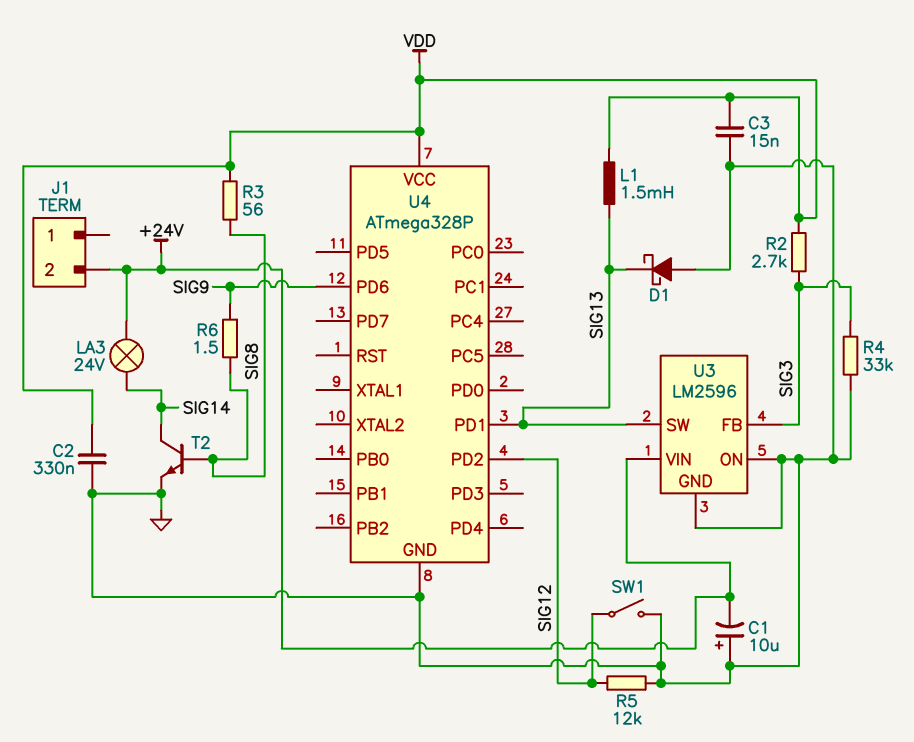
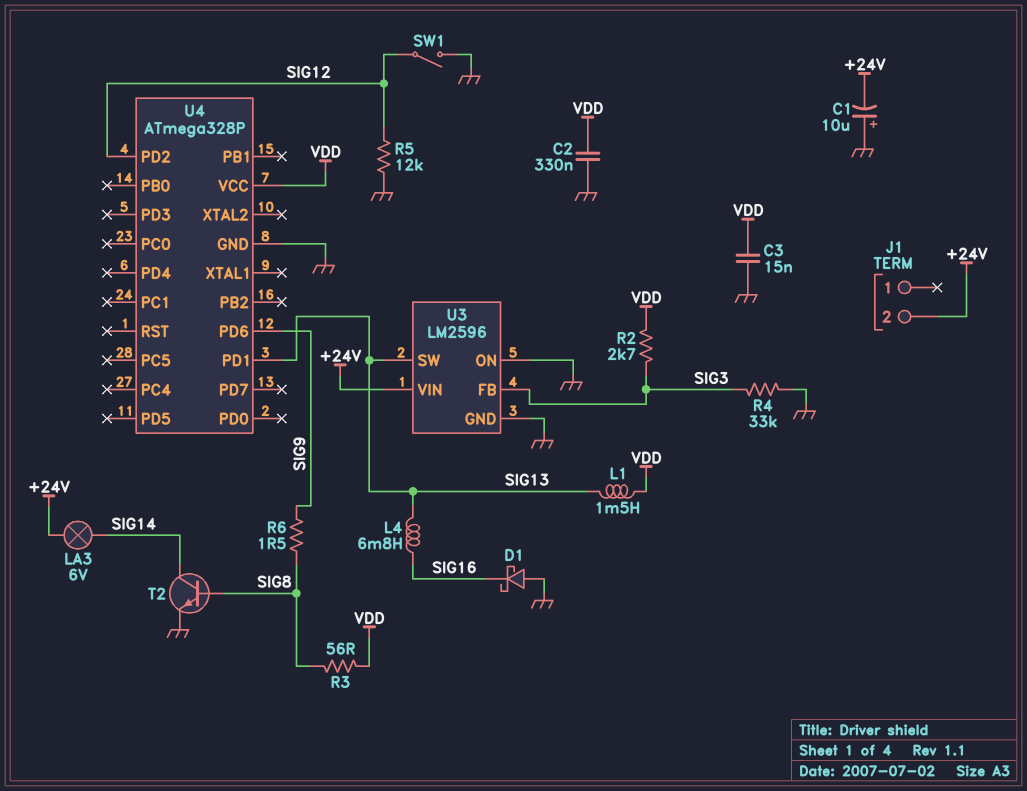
D1: schottky (A GND, K SIG13) -> schottky (A GND, K SIG16)
L4: none -> 6.8mH (SIG13, SIG16)
LA3: lamp 24V (+24V, SIG14) -> lamp 6V (+24V, SIG14)

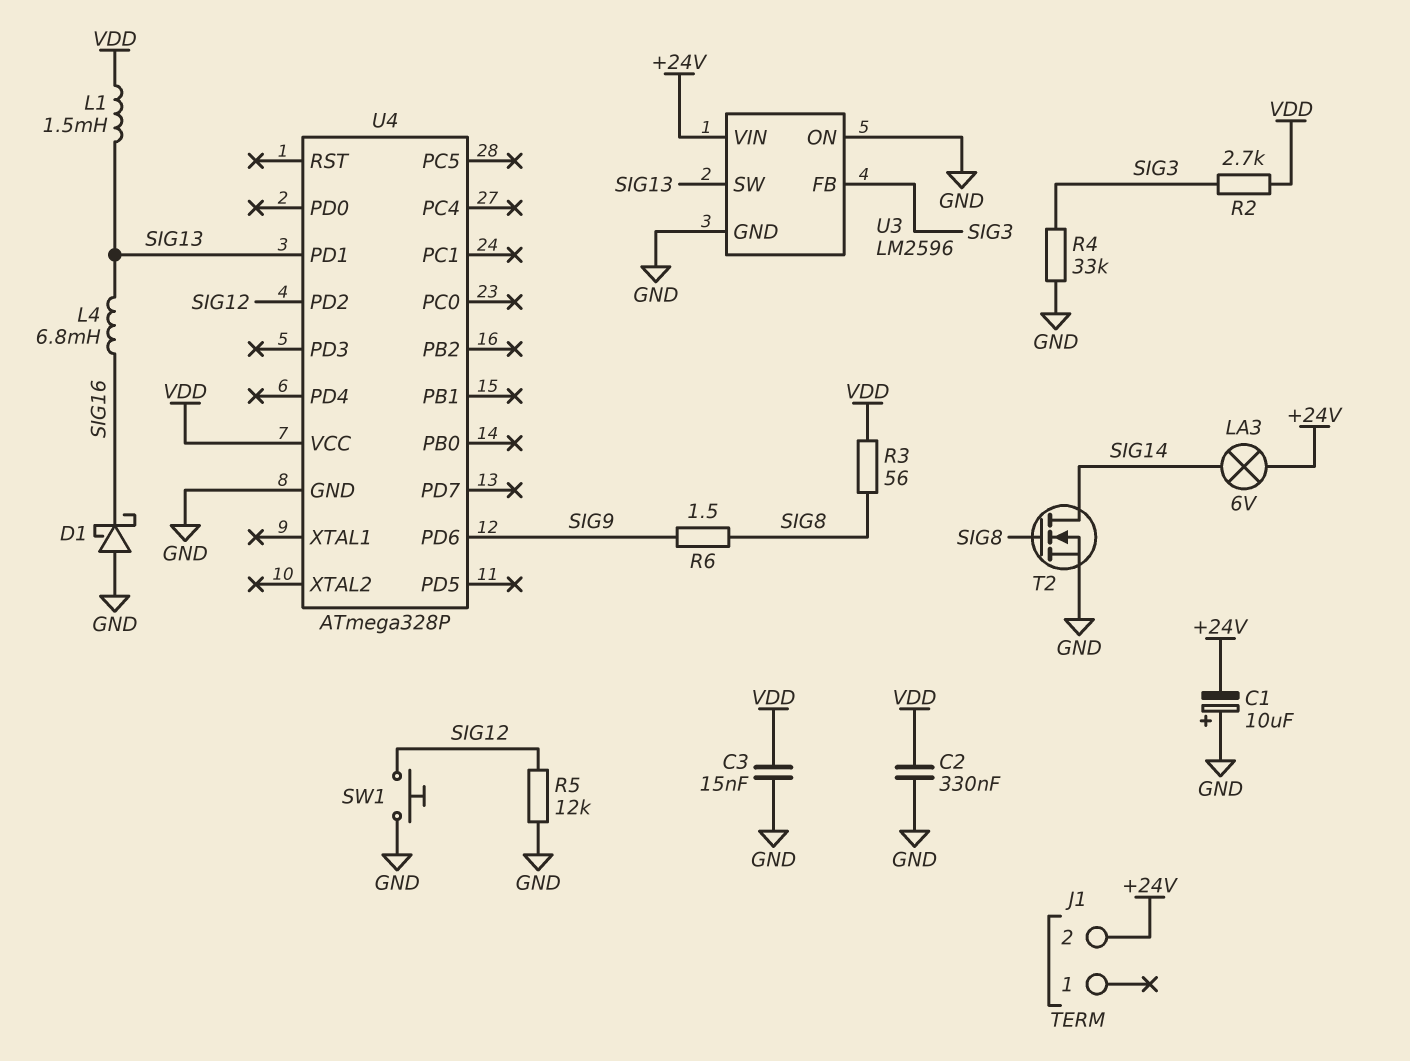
SW1: switch (GND, SIG12) -> button (GND, SIG12)
T2: NPN (B SIG8, C SIG14, E GND) -> NMOS (G SIG8, D SIG14, S GND)

